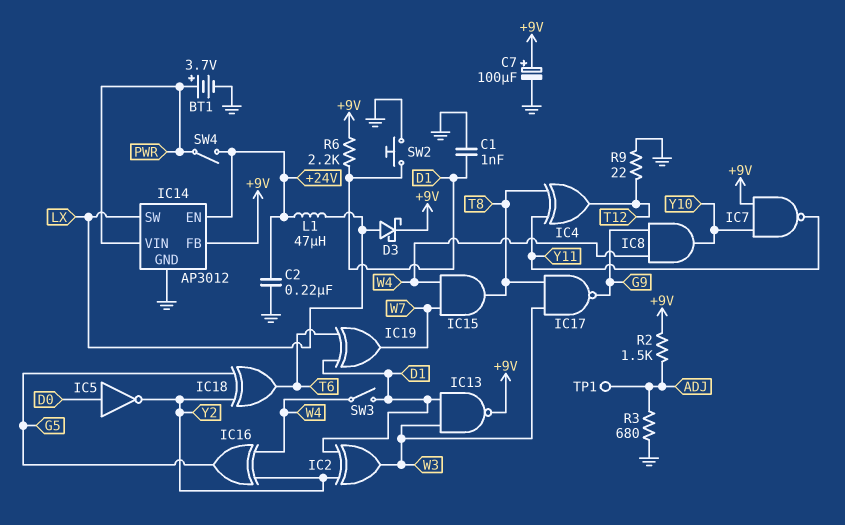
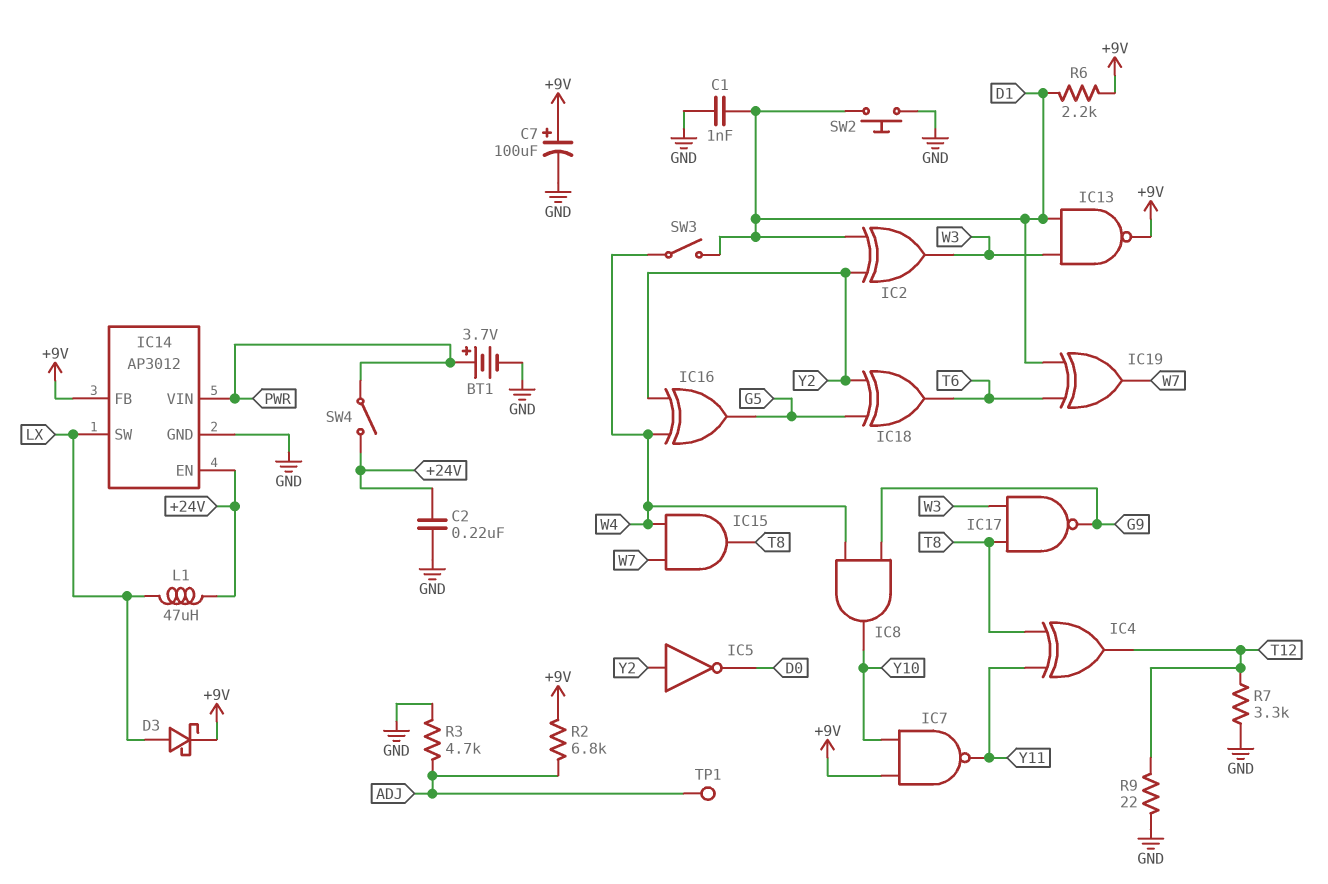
IC5: NOT (in D0, out Y2) -> NOT (in Y2, out D0)
R2: 1.5k (+9V, ADJ) -> 6.8k (+9V, ADJ)
R3: 680 (ADJ, GND) -> 4.7k (ADJ, GND)
R7: none -> 3.3k (GND, T12)

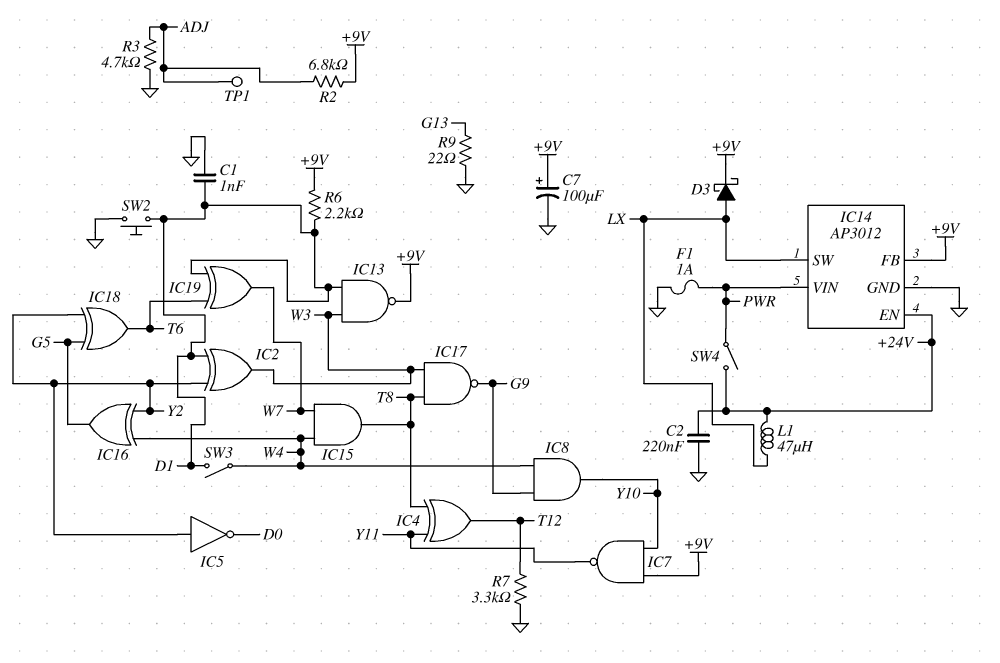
BT1: 3.7V (plus PWR, minus GND) -> none
F1: none -> 1A (GND, PWR)
R9: 22 (GND, T12) -> 22 (G13, GND)

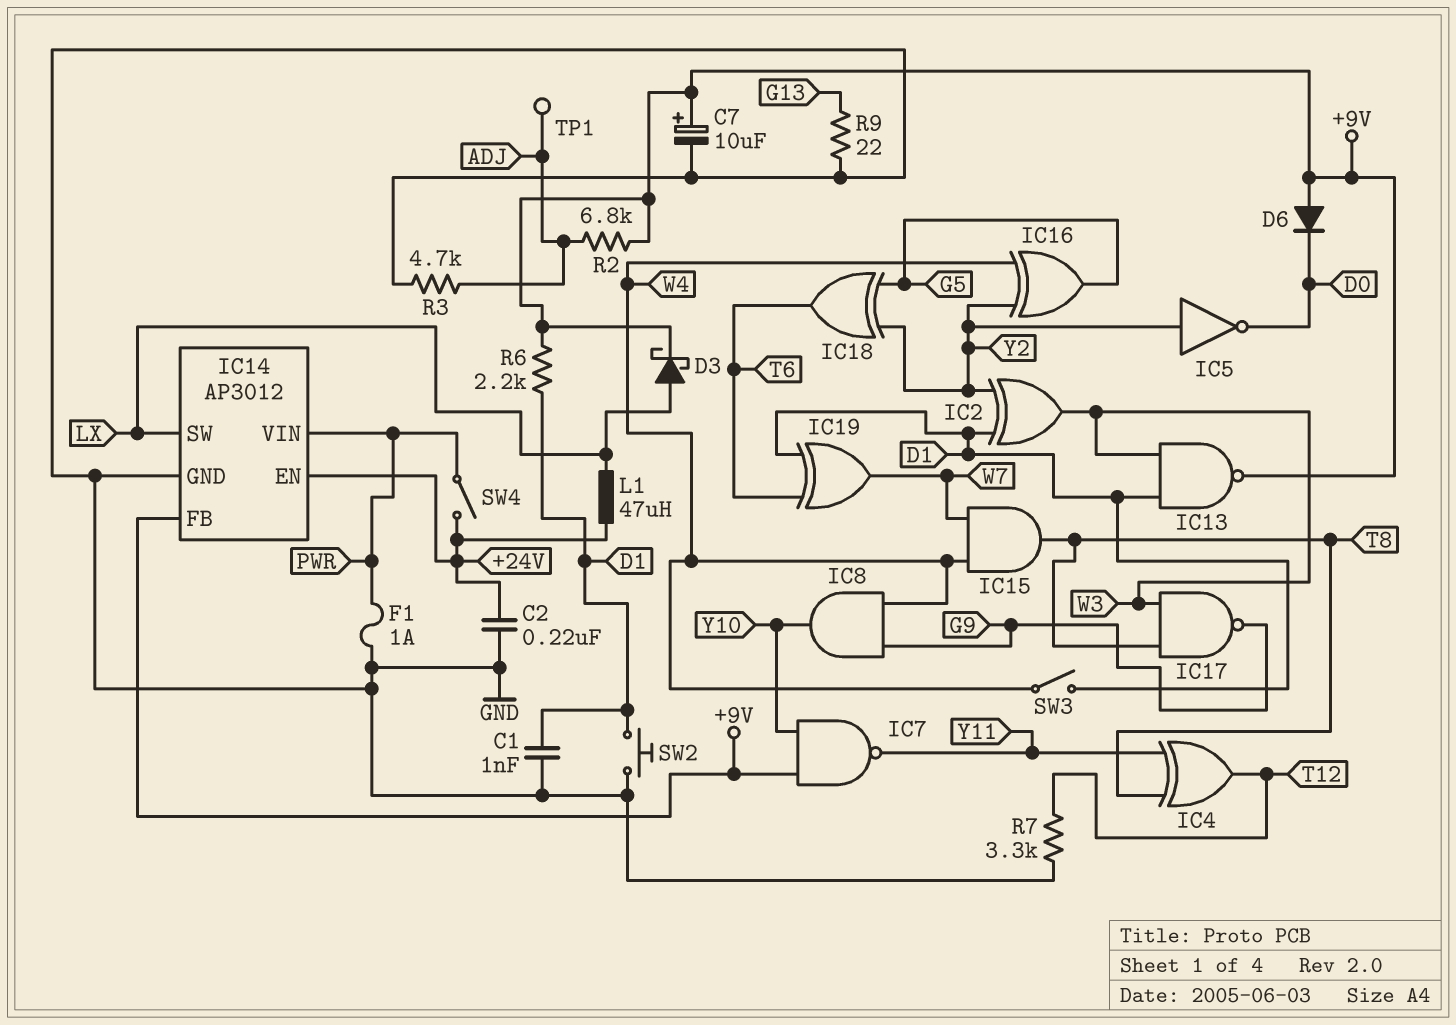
C7: 100uF (plus +9V, minus GND) -> 10uF (plus +9V, minus GND)
D6: none -> diode (A +9V, K D0)

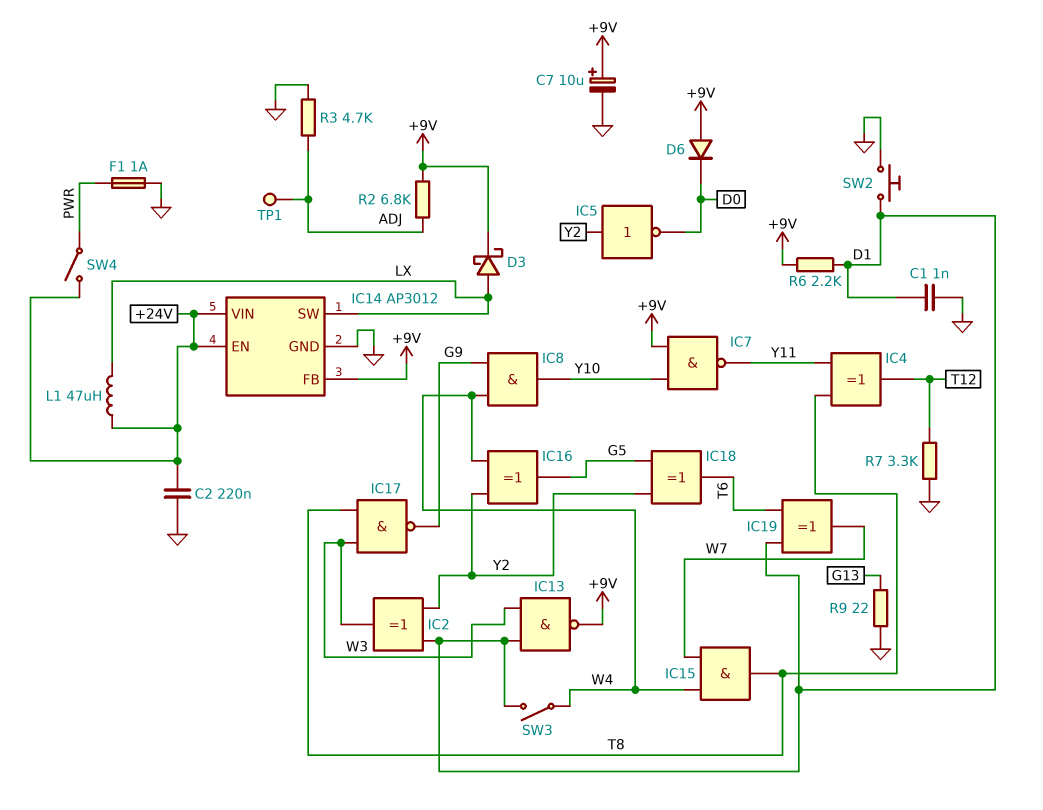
IC14 pin VIN: PWR -> +24V

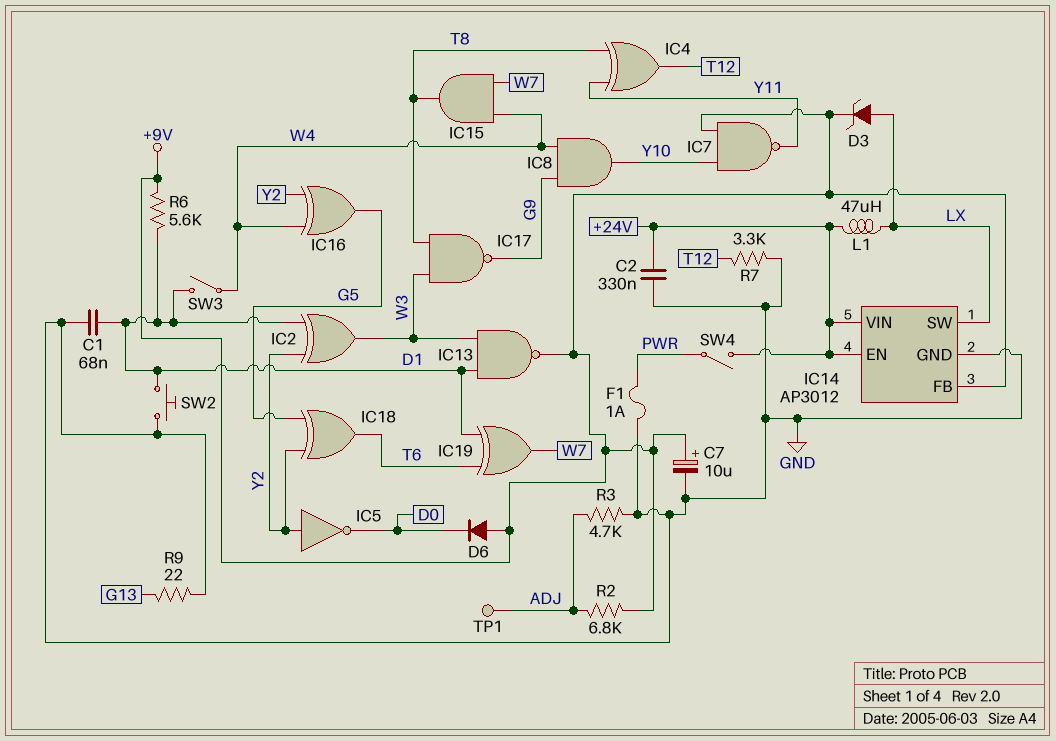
C1: 1nF (D1, GND) -> 68nF (D1, GND)
C2: 220nF (+24V, GND) -> 330nF (+24V, GND)
D3: schottky (A LX, K +9V) -> zener (A LX, K +9V)
R6: 2.2k (+9V, D1) -> 5.6k (+9V, D1)

